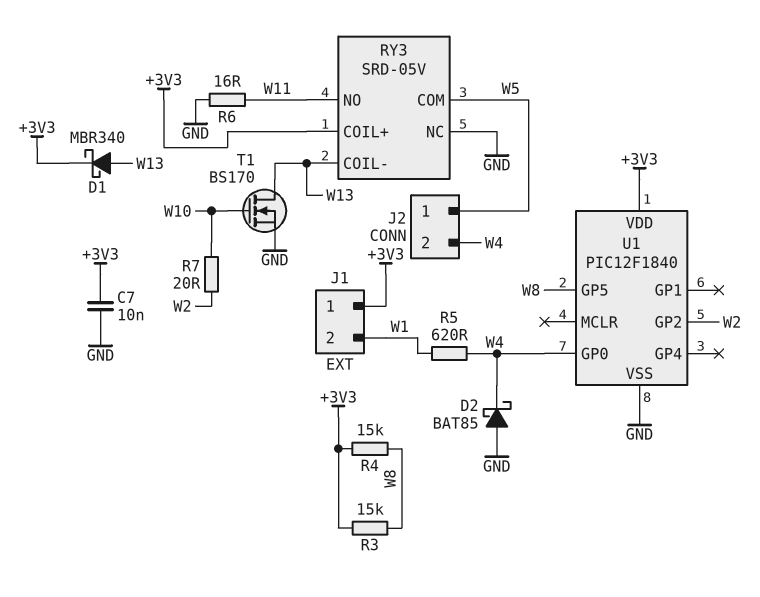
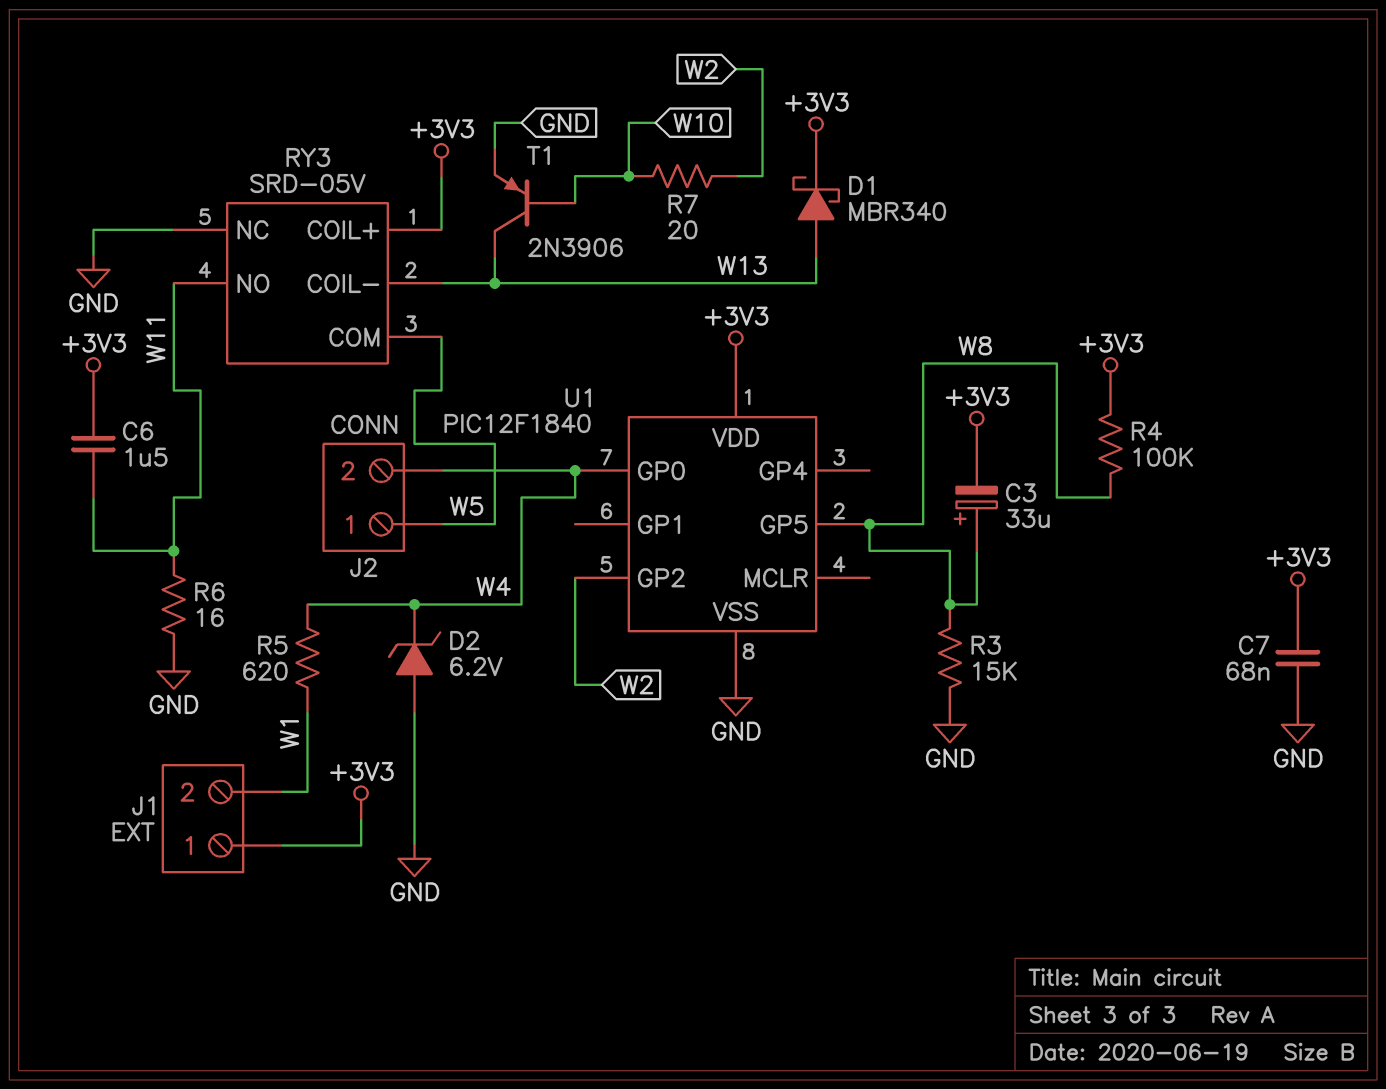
C3: none -> 33uF (plus W8, minus +3V3)
C6: none -> 1.5uF (+3V3, W11)
C7: 10nF (+3V3, GND) -> 68nF (+3V3, GND)
D2: schottky BAT85 (A GND, K W4) -> zener 6.2V (A GND, K W4)
R3: 15k (+3V3, W8) -> 15k (GND, W8)
R4: 15k (+3V3, W8) -> 100k (+3V3, W8)
T1: NMOS BS170 (G W10, D W13, S GND) -> PNP 2N3906 (B W10, C W13, E GND)

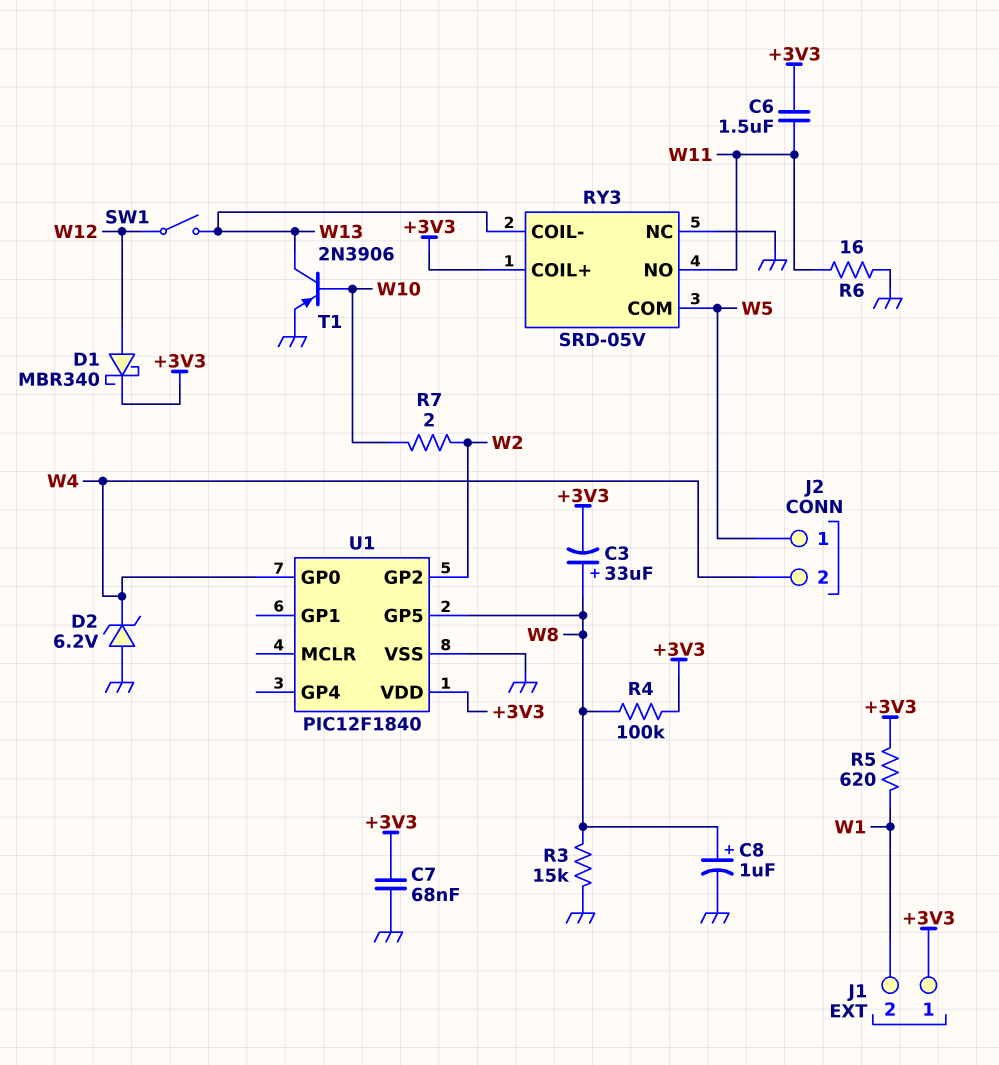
C8: none -> 1uF (plus W8, minus GND)
D1: schottky MBR340 (A W13, K +3V3) -> schottky MBR340 (A W12, K +3V3)
R5: 620 (W1, W4) -> 620 (+3V3, W1)
R7: 20 (W2, W10) -> 2 (W2, W10)
SW1: none -> switch (W12, W13)

